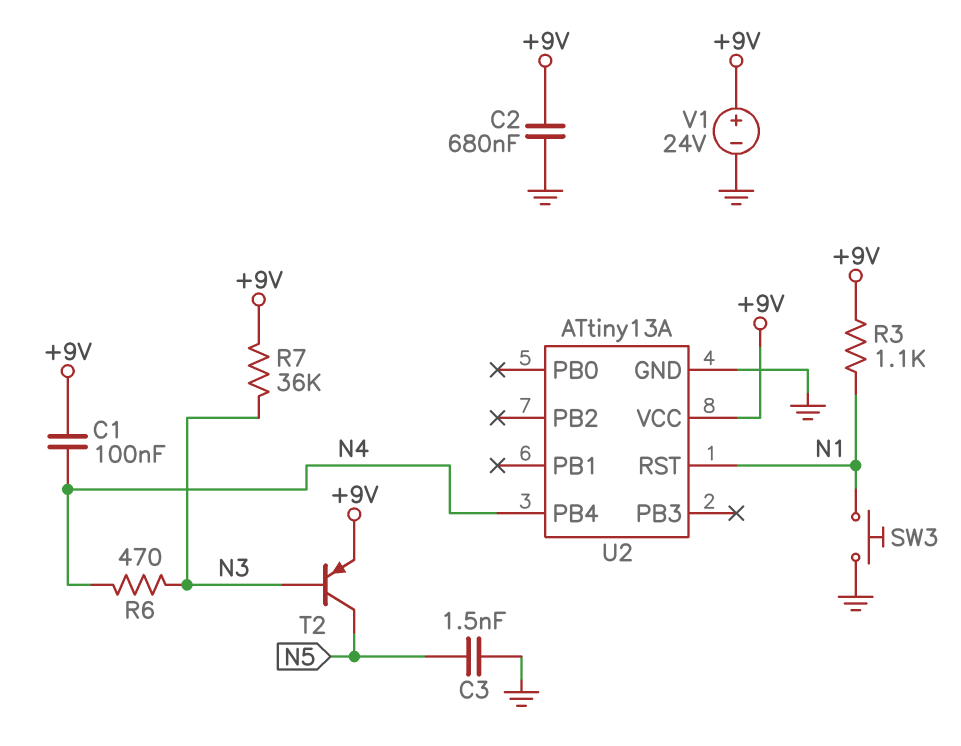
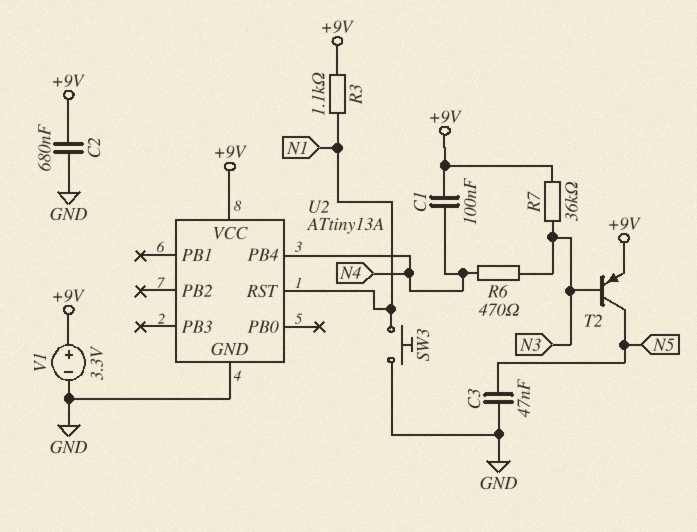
C3: 1.5nF (GND, N5) -> 47nF (GND, N5)
V1: 24V (plus +9V, minus GND) -> 3.3V (plus +9V, minus GND)

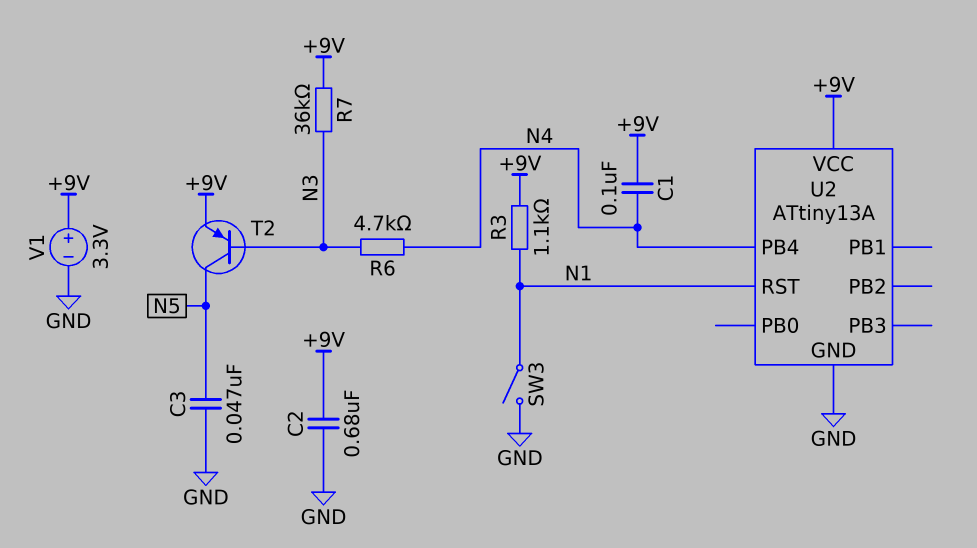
R6: 470 (N3, N4) -> 4.7k (N3, N4)
SW3: button (GND, N1) -> switch (GND, N1)

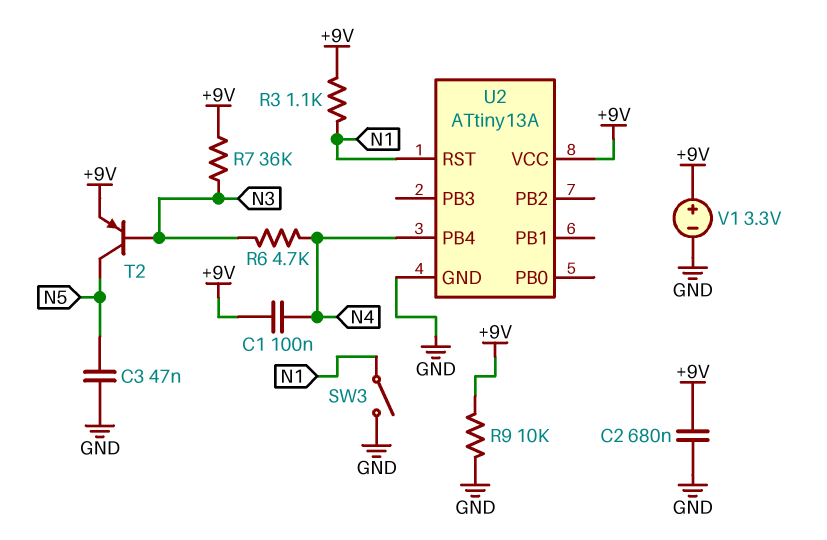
R9: none -> 10k (+9V, GND)

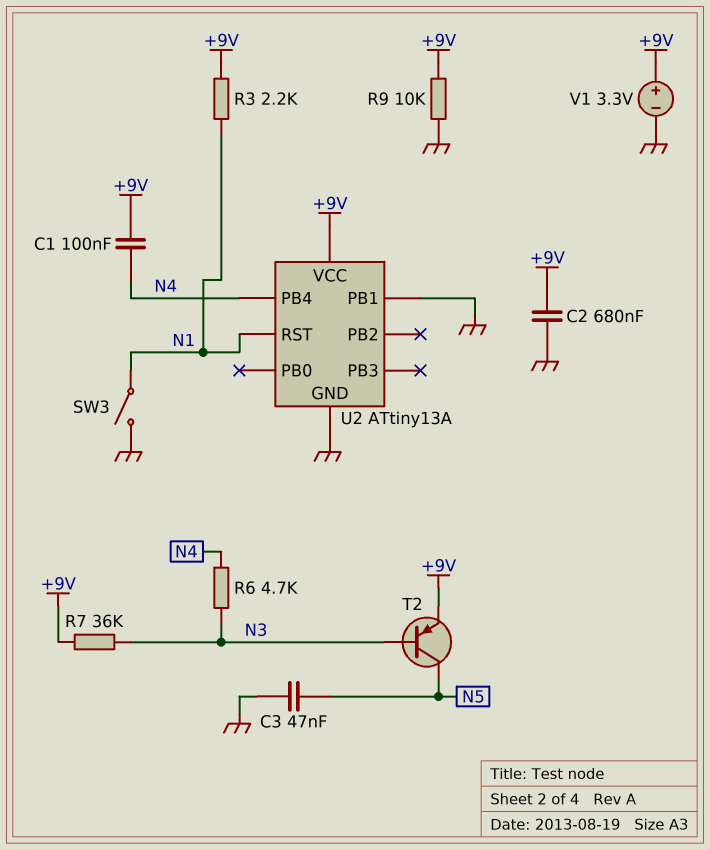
R3: 1.1k (+9V, N1) -> 2.2k (+9V, N1)
U2 pin PB1: none -> GND

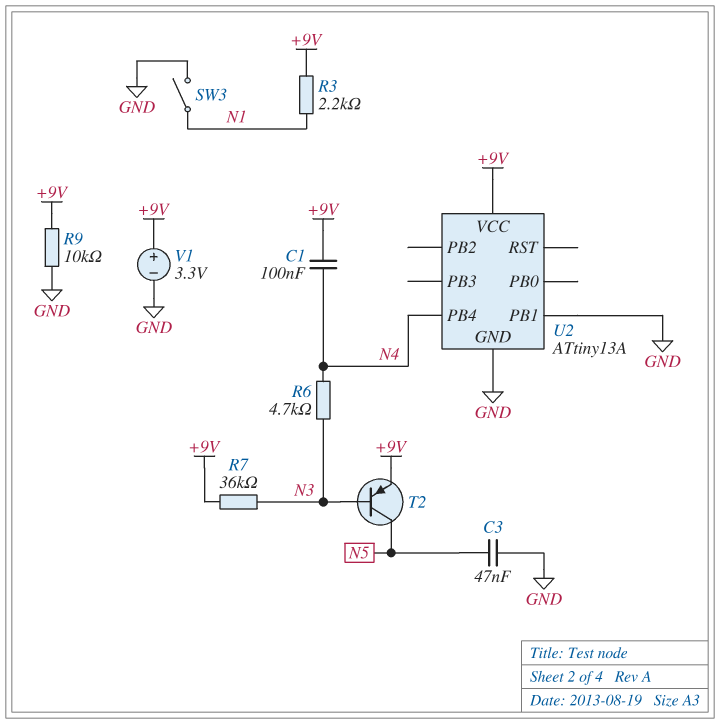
C2: 680nF (+9V, GND) -> none
U2 pin RST: N1 -> none

